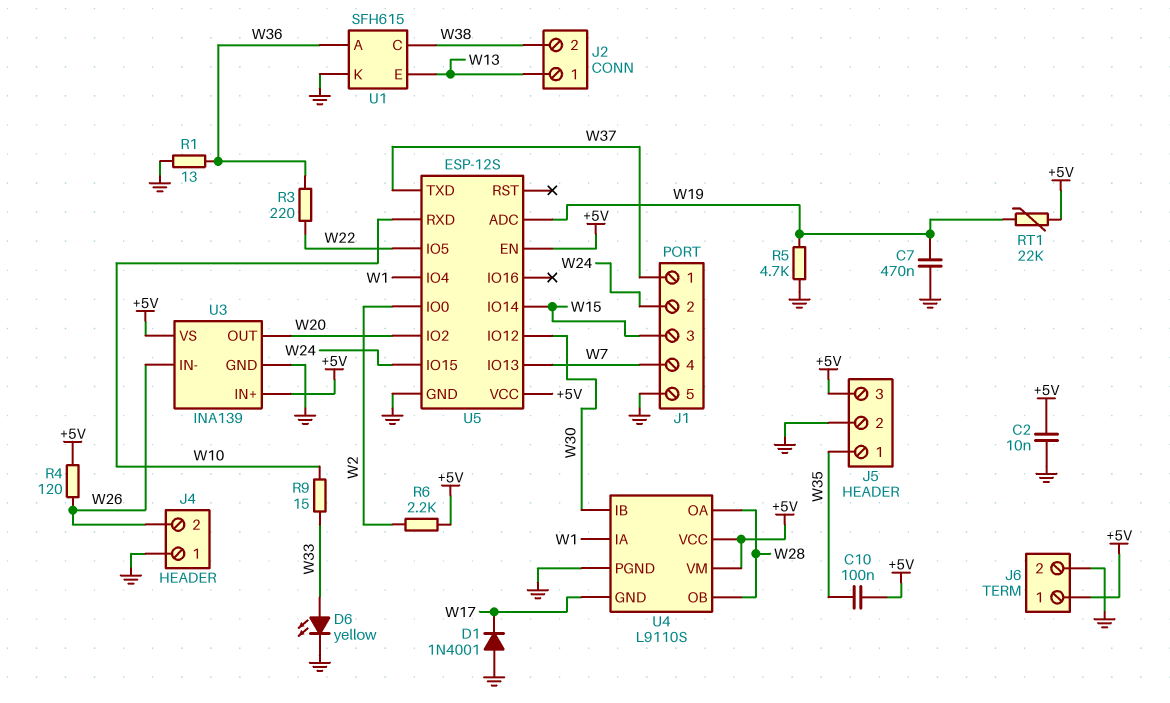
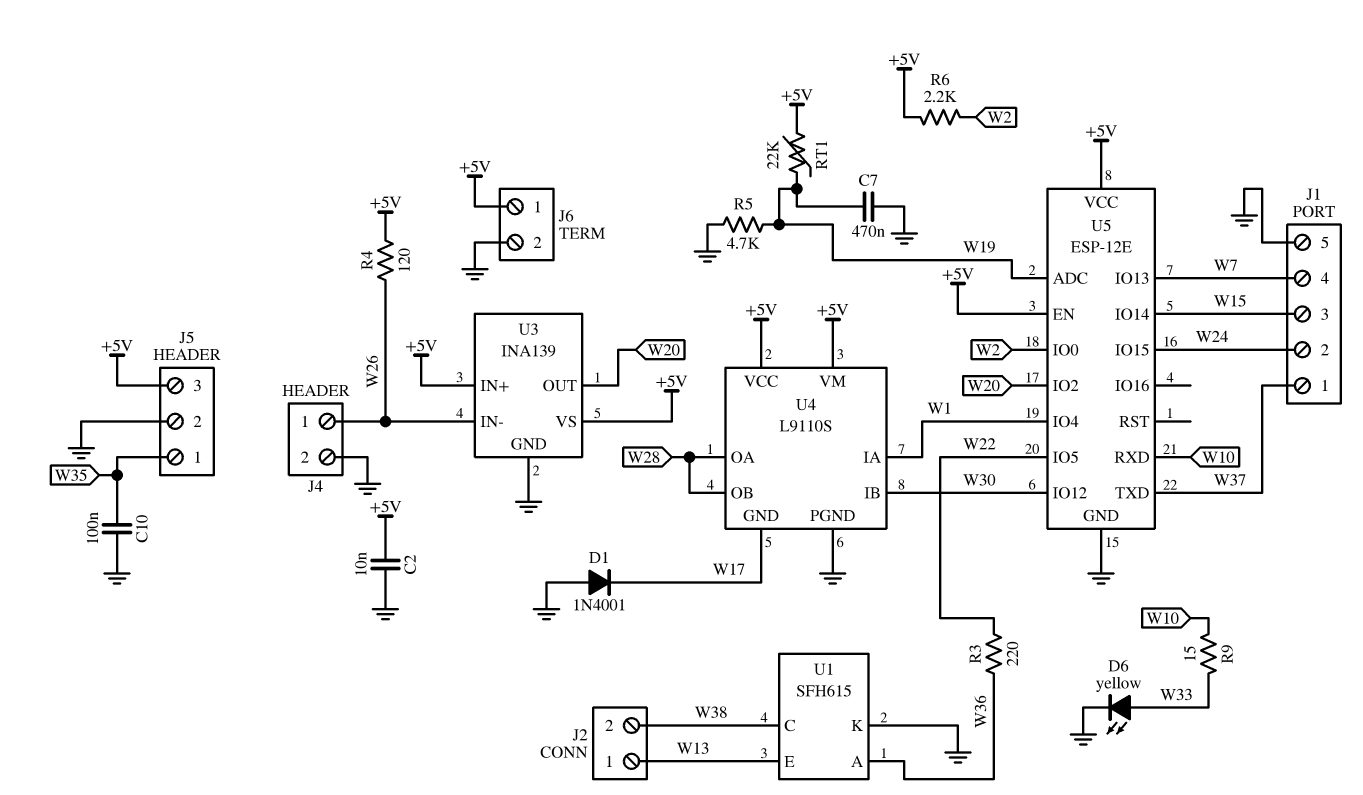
C10: 100nF (+5V, W35) -> 100nF (GND, W35)
J4 pin 1: GND -> W26
J4 pin 2: W26 -> GND
R1: 13 (GND, W36) -> none
U5: ESP-12S -> ESP-12E

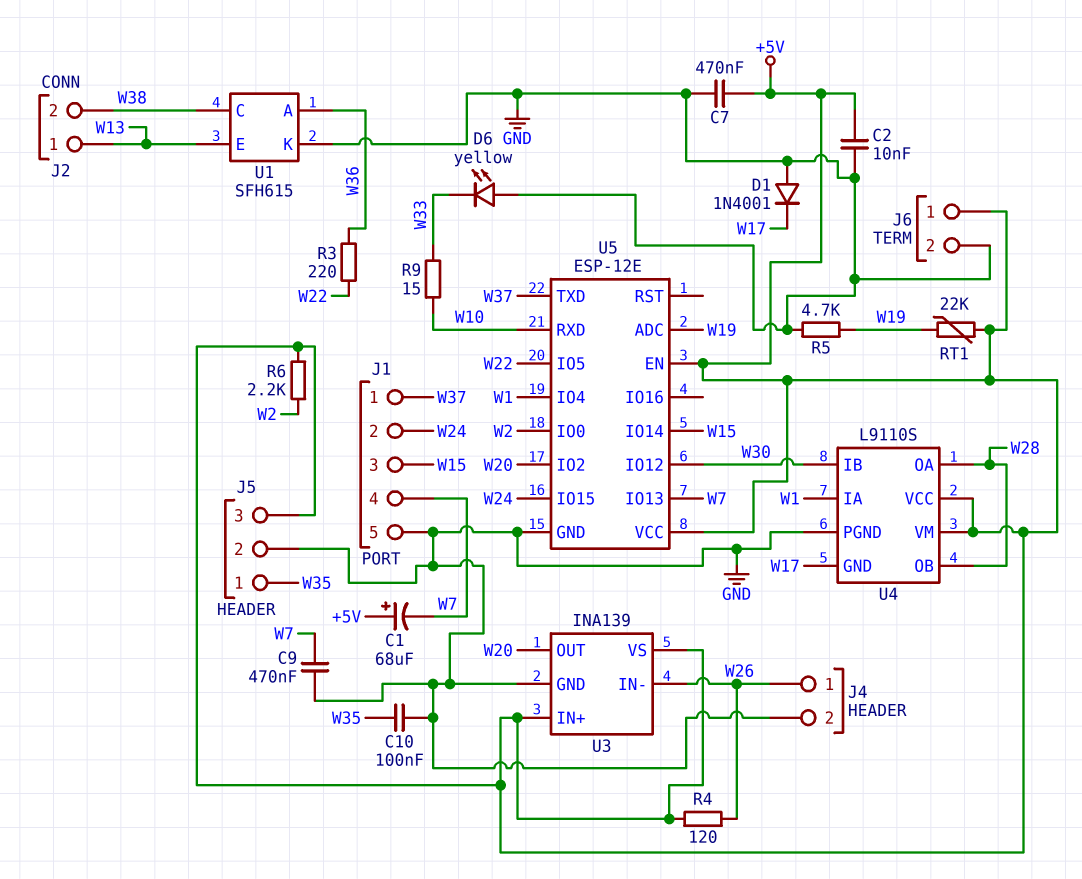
C1: none -> 68uF (plus +5V, minus W7)
C7: 470nF (GND, W19) -> 470nF (+5V, GND)
C9: none -> 470nF (GND, W7)
D6: LED yellow (A W33, K GND) -> LED yellow (A GND, K W33)

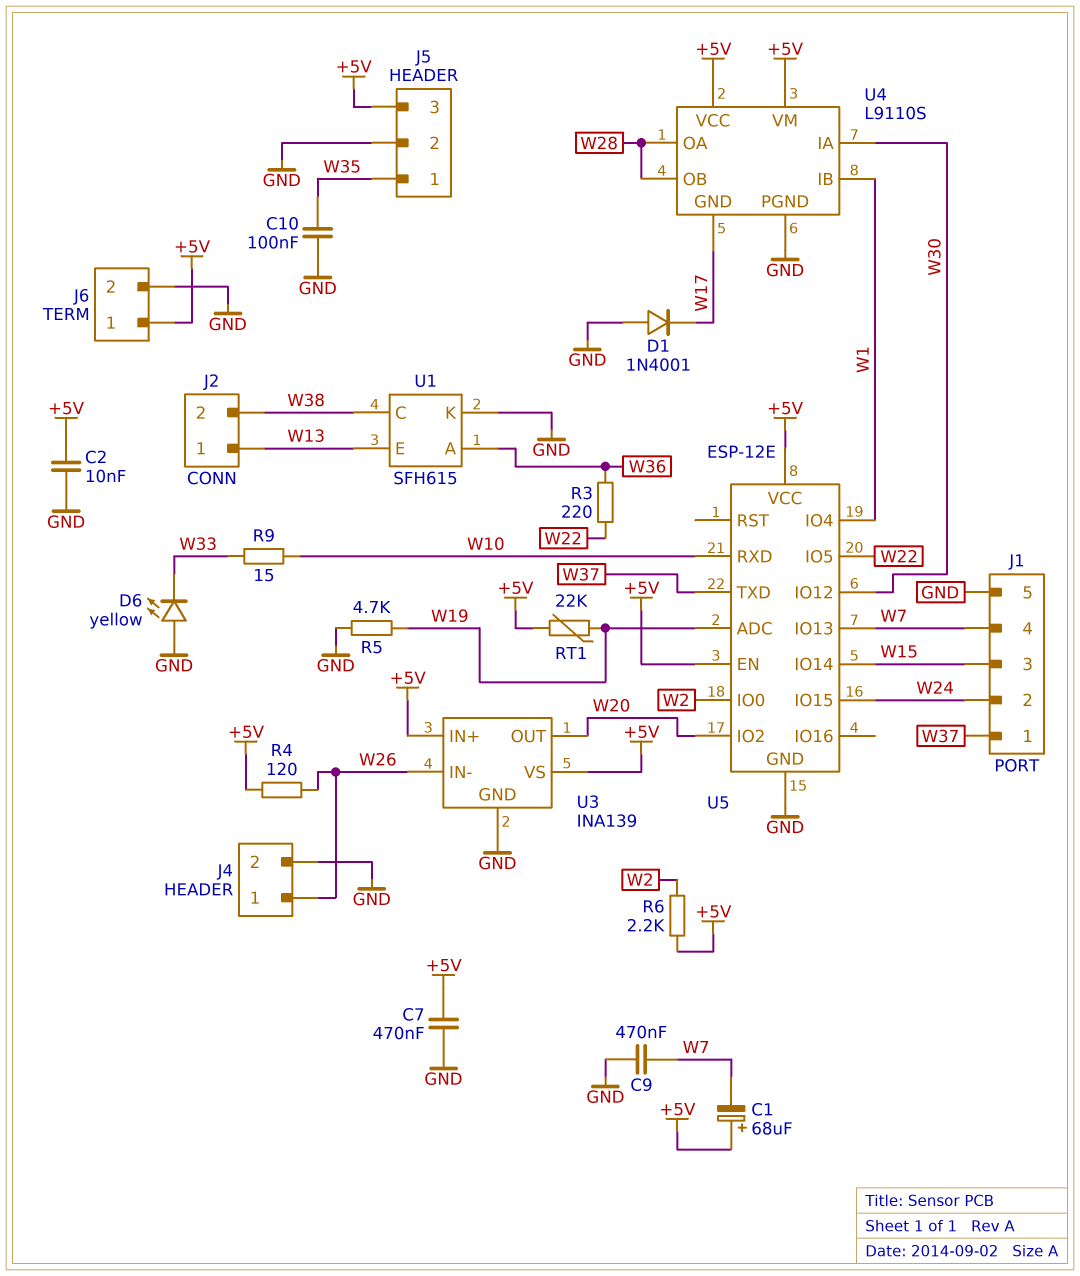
U4 pin IA: W1 -> W30
U4 pin IB: W30 -> W1

